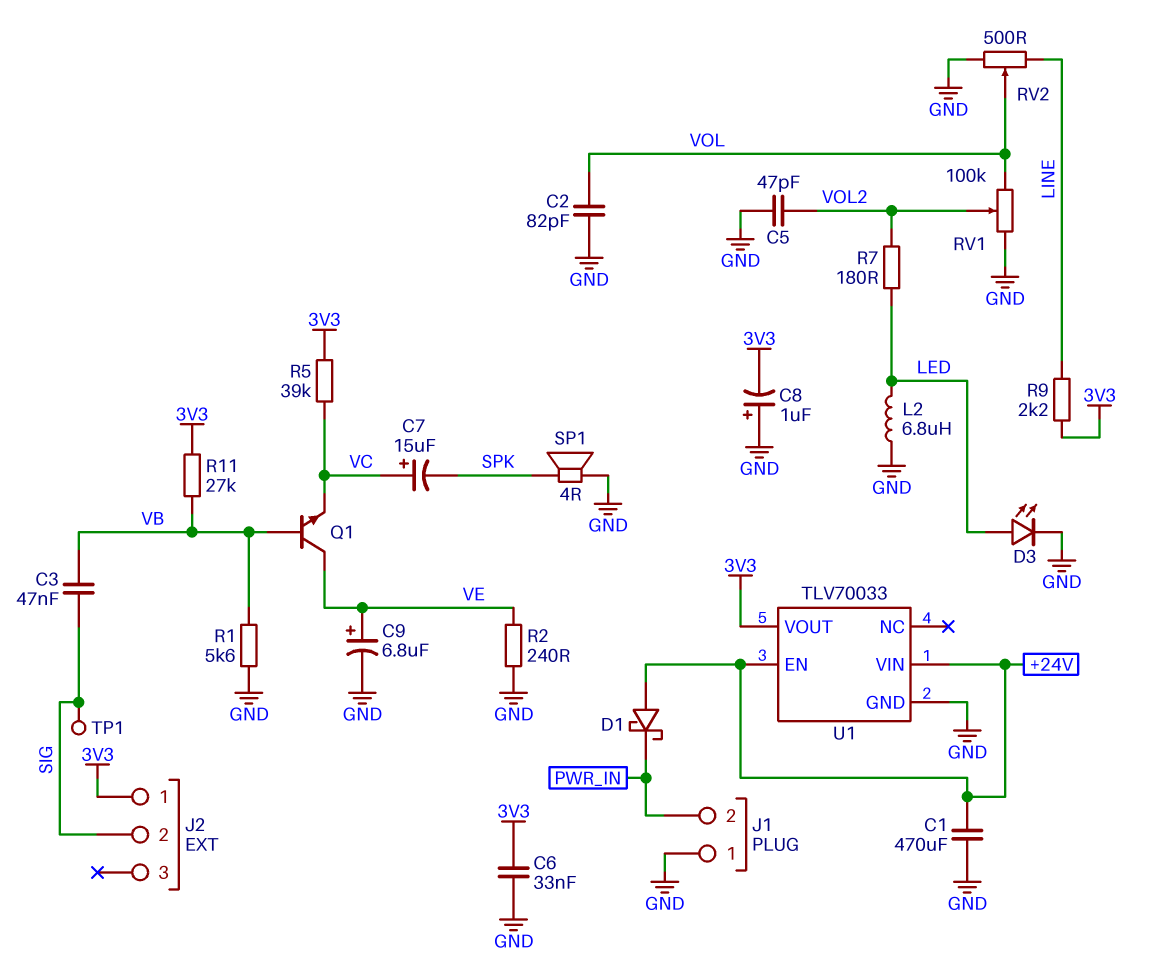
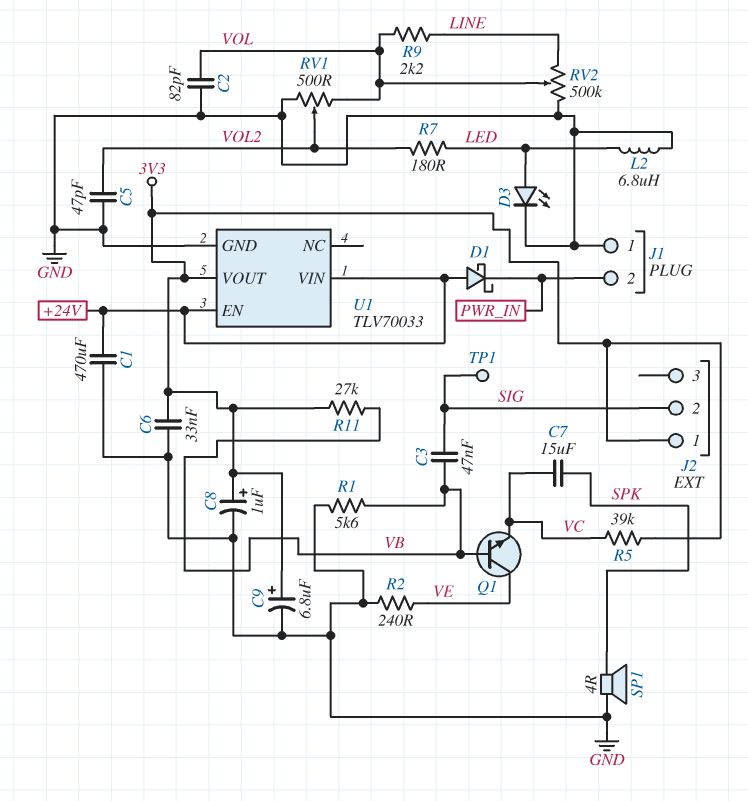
C7: 15uF (plus VC, minus SPK) -> 15uF (SPK, VC)
C8: 1uF (plus GND, minus 3V3) -> 1uF (plus 3V3, minus GND)
C9: 6.8uF (plus VE, minus GND) -> 6.8uF (plus 3V3, minus GND)
R9: 2.2k (3V3, LINE) -> 2.2k (LINE, VOL)
RV1: 100k (GND, VOL, wiper VOL2) -> 500 (GND, VOL, wiper VOL2)
RV2: 500 (GND, LINE, wiper VOL) -> 500k (GND, LINE, wiper VOL)

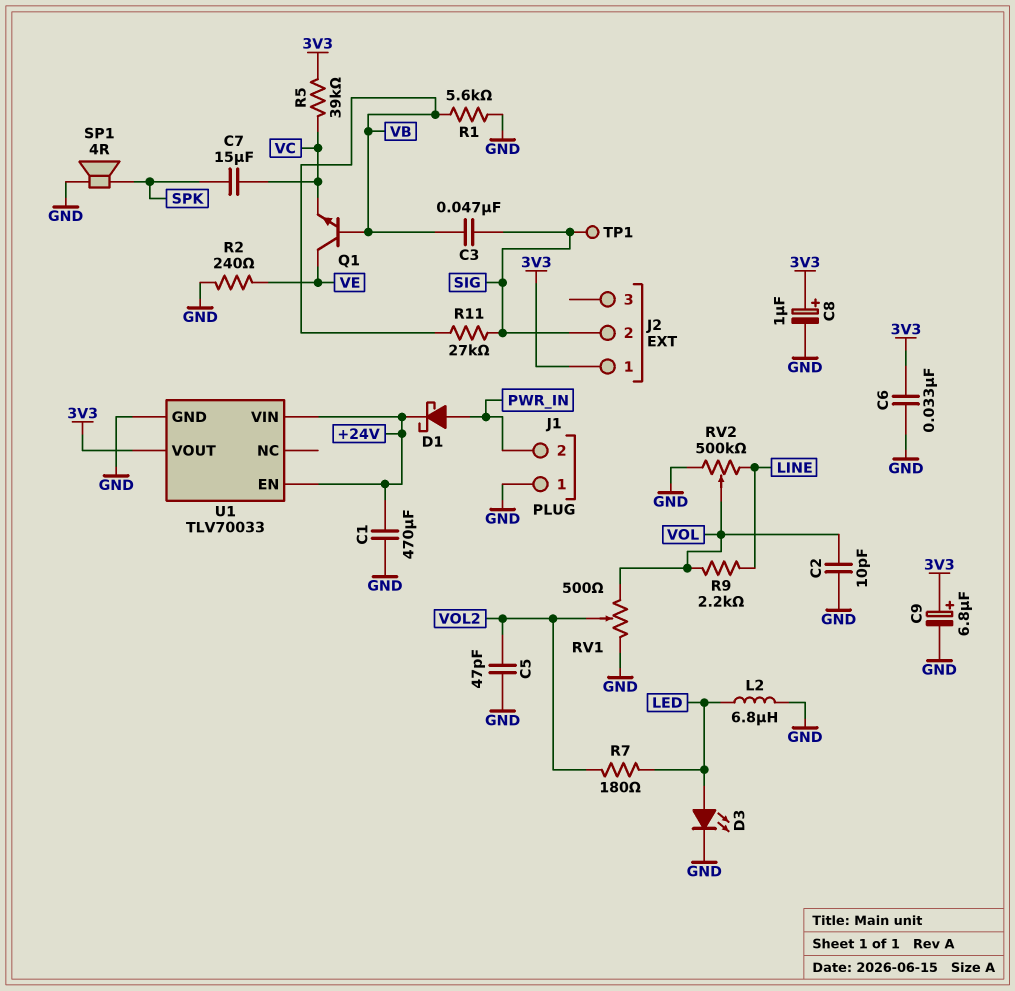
C2: 82pF (GND, VOL) -> 10pF (GND, VOL)
D1: schottky (A +24V, K PWR_IN) -> schottky (A PWR_IN, K +24V)
R11: 27k (3V3, VB) -> 27k (SIG, VB)

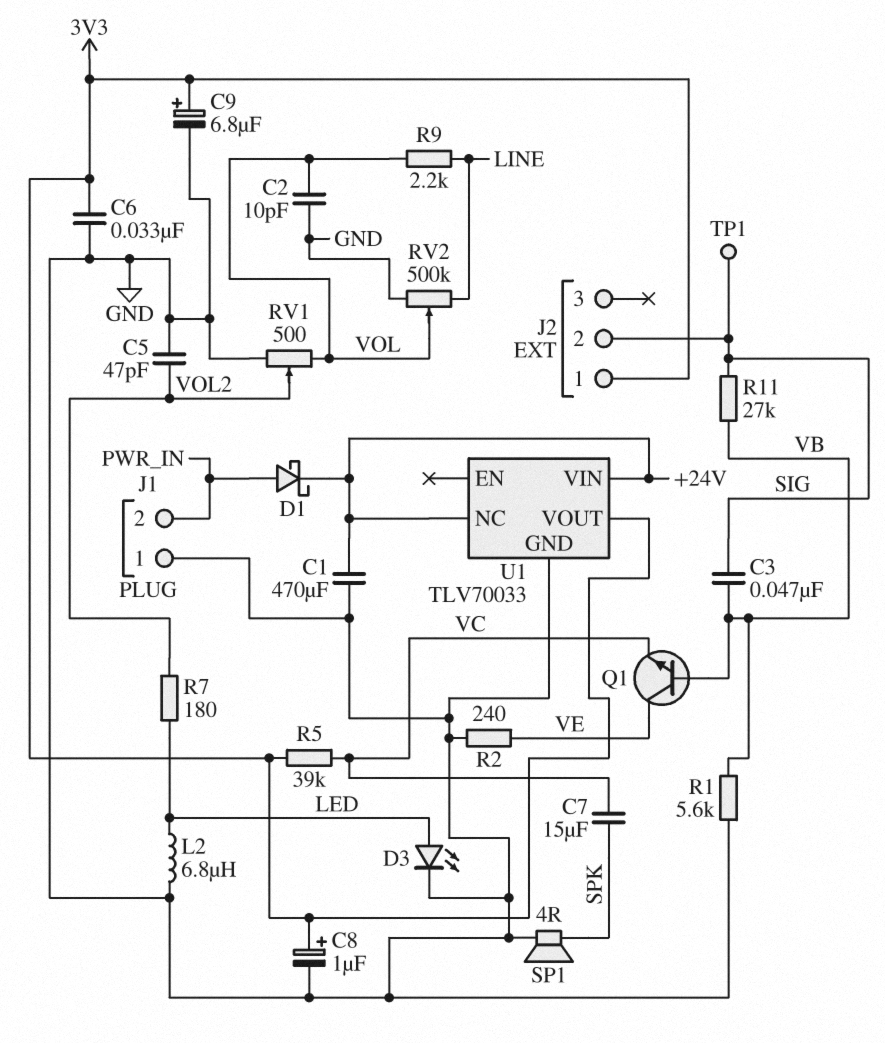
U1 pin EN: +24V -> none
U1 pin NC: none -> +24V

